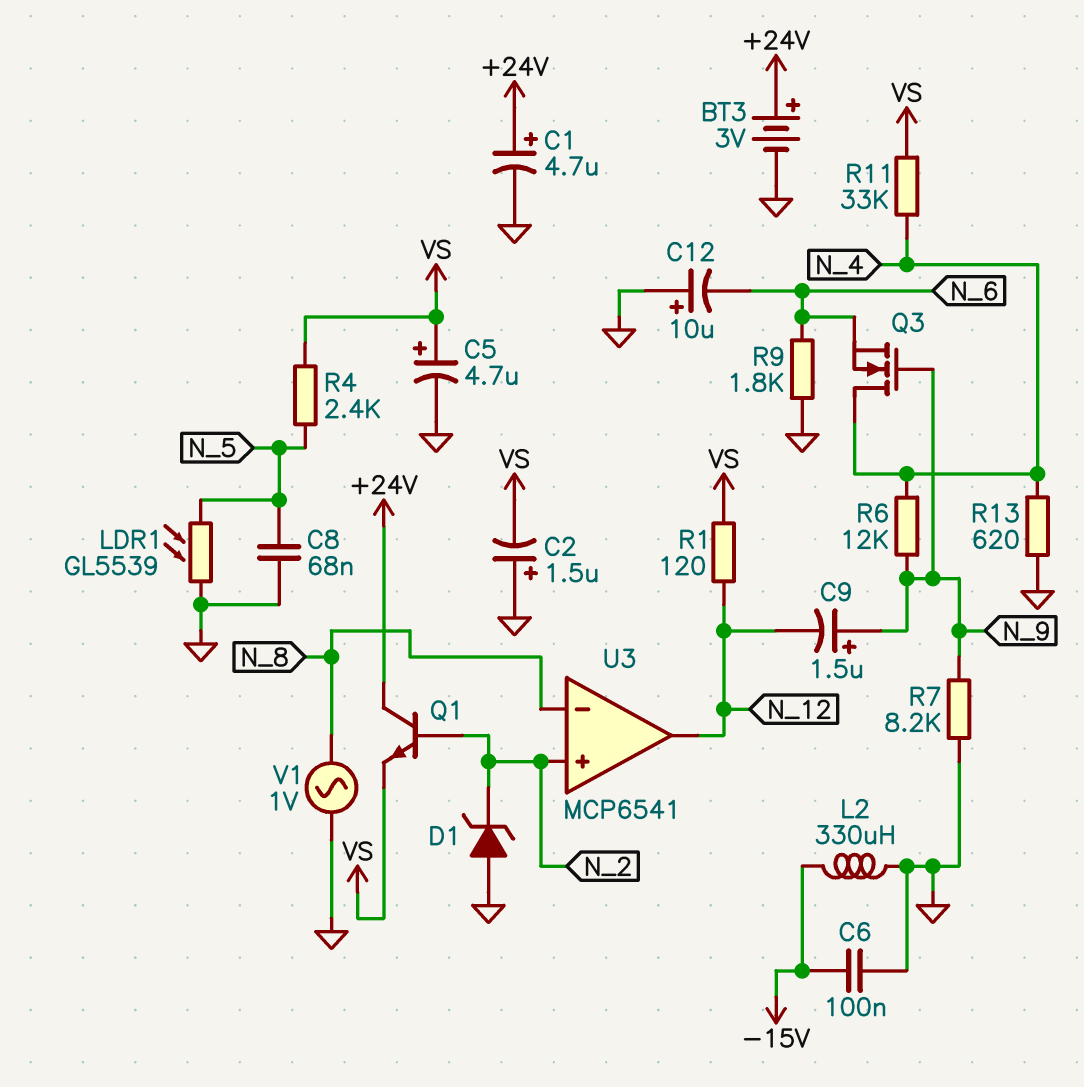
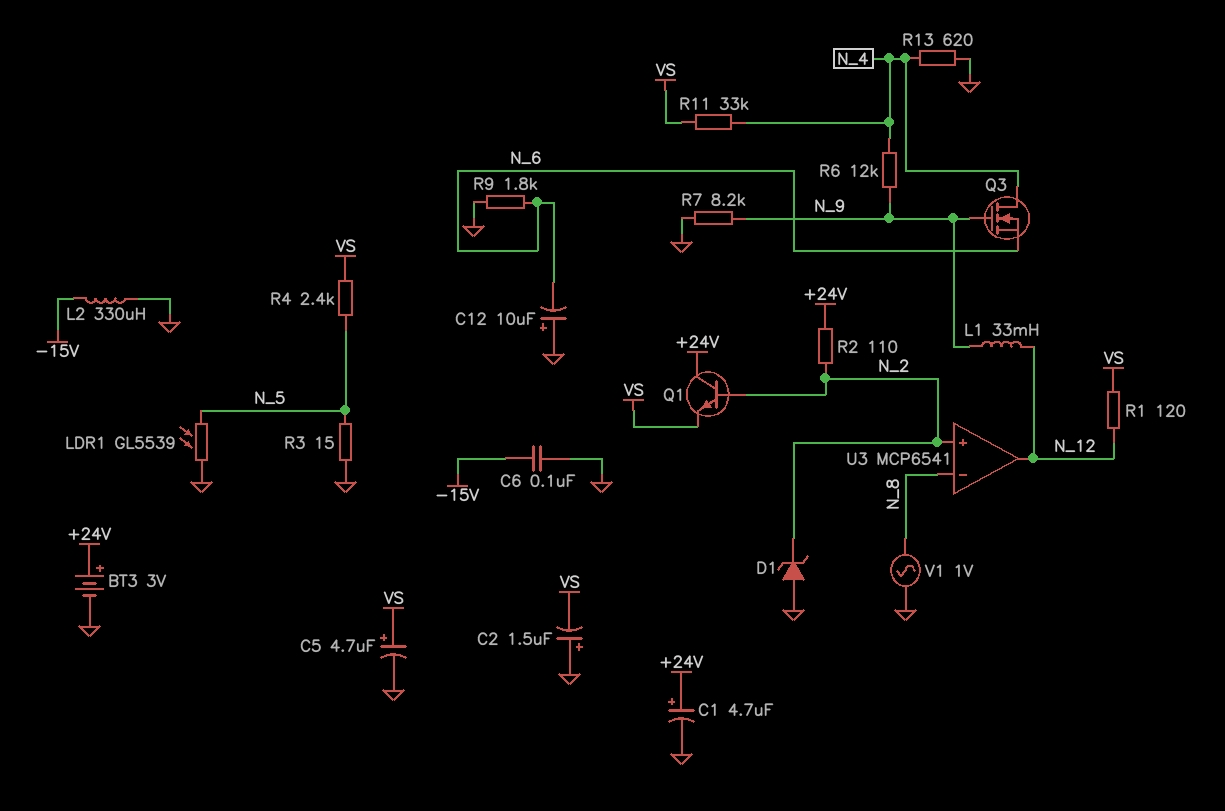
C8: 68nF (GND, N_5) -> none
C9: 1.5uF (plus N_9, minus N_12) -> none
L1: none -> 33mH (N_9, N_12)
R2: none -> 110 (+24V, N_2)
R3: none -> 15 (GND, N_5)

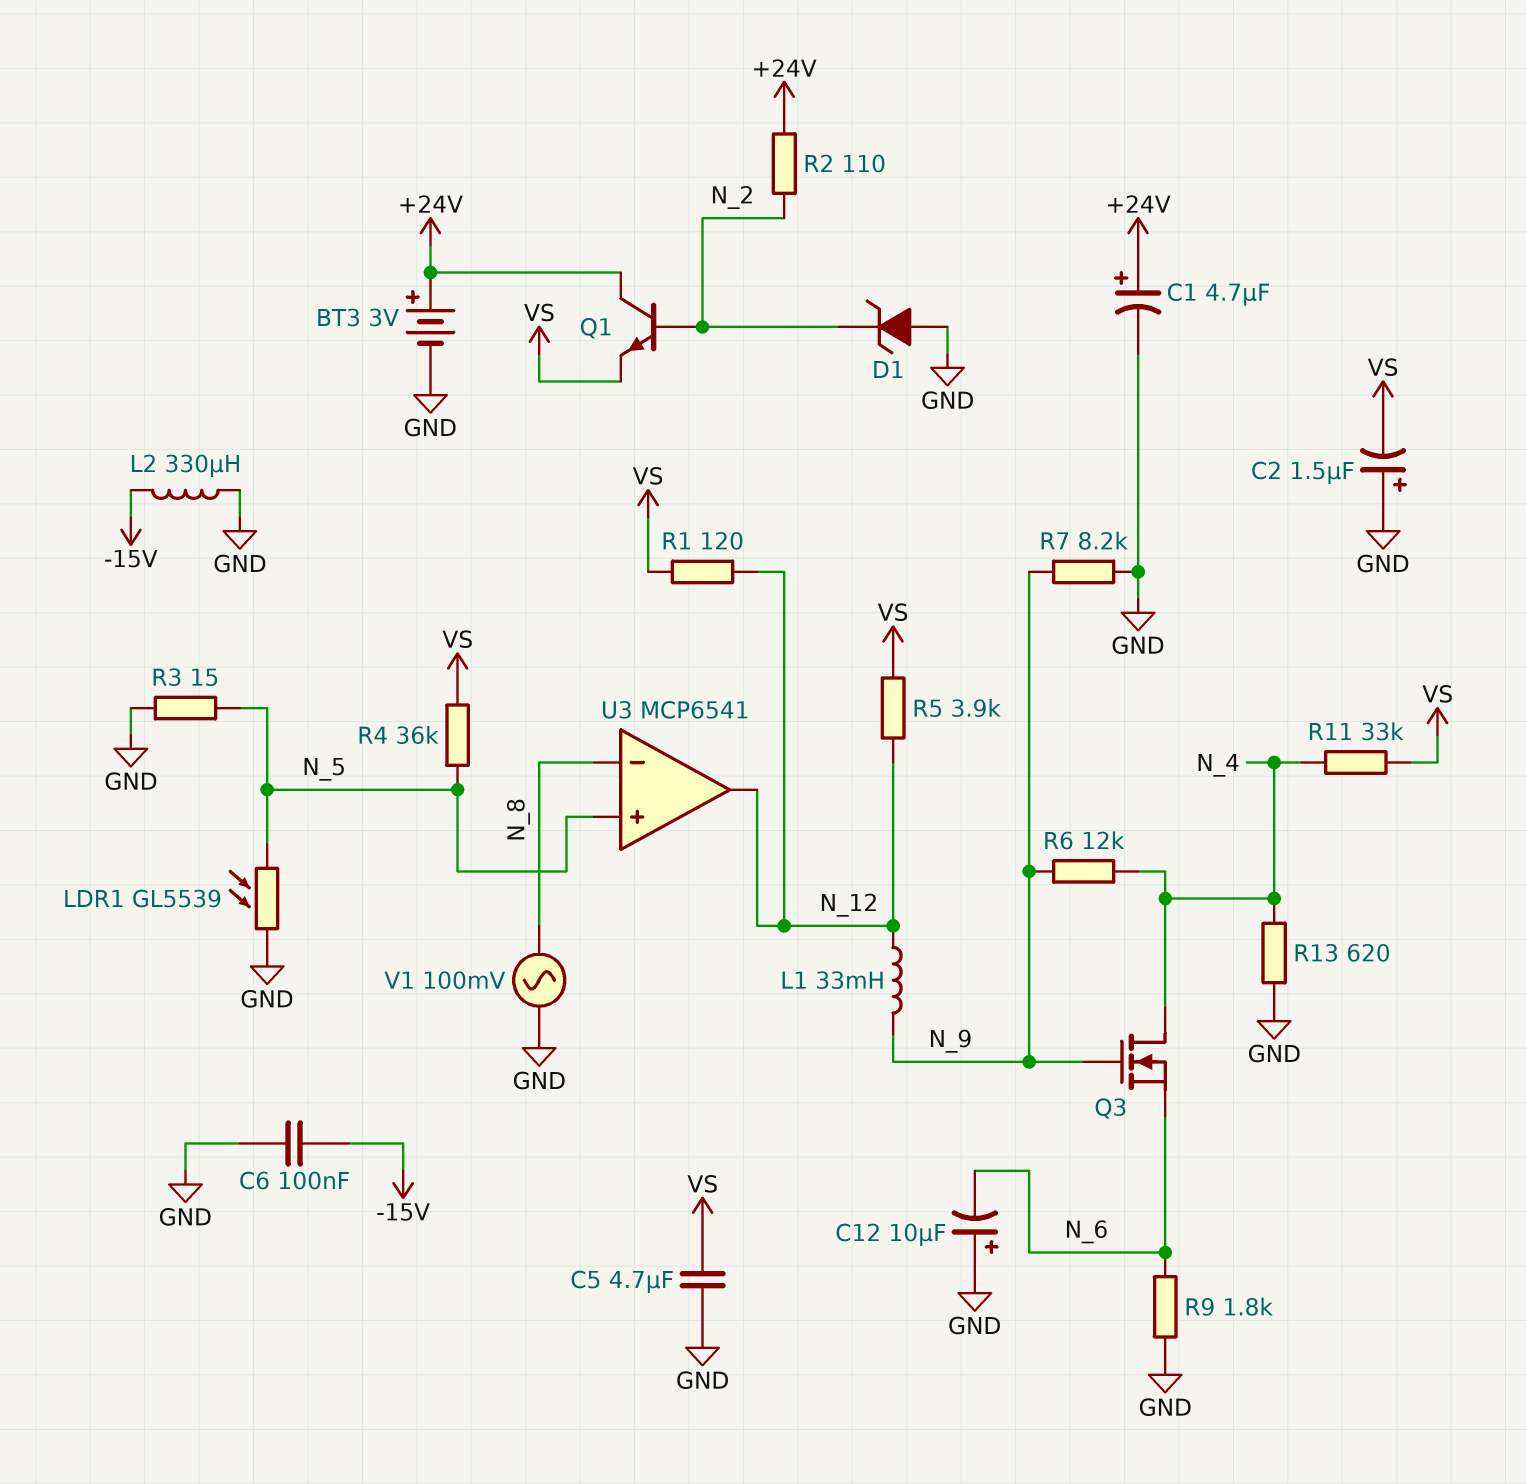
C5: 4.7uF (plus VS, minus GND) -> 4.7uF (GND, VS)
R4: 2.4k (N_5, VS) -> 36k (N_5, VS)
R5: none -> 3.9k (N_12, VS)
U3 pin in+: N_2 -> N_5
V1: AC 1V (GND, N_8) -> AC 100mV (GND, N_8)

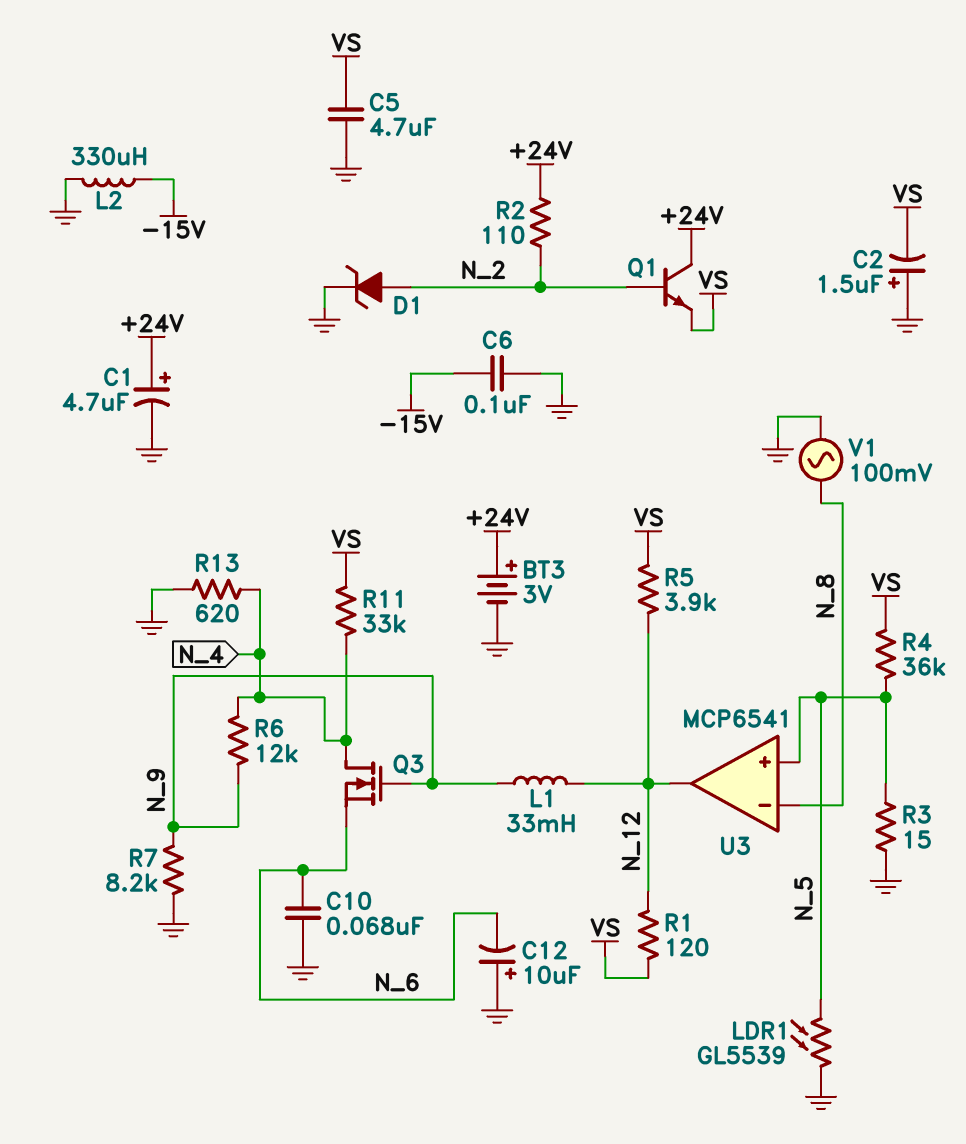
C10: none -> 68nF (GND, N_6)
D1: zener (A GND, K N_2) -> zener (A N_2, K GND)
R9: 1.8k (GND, N_6) -> none

